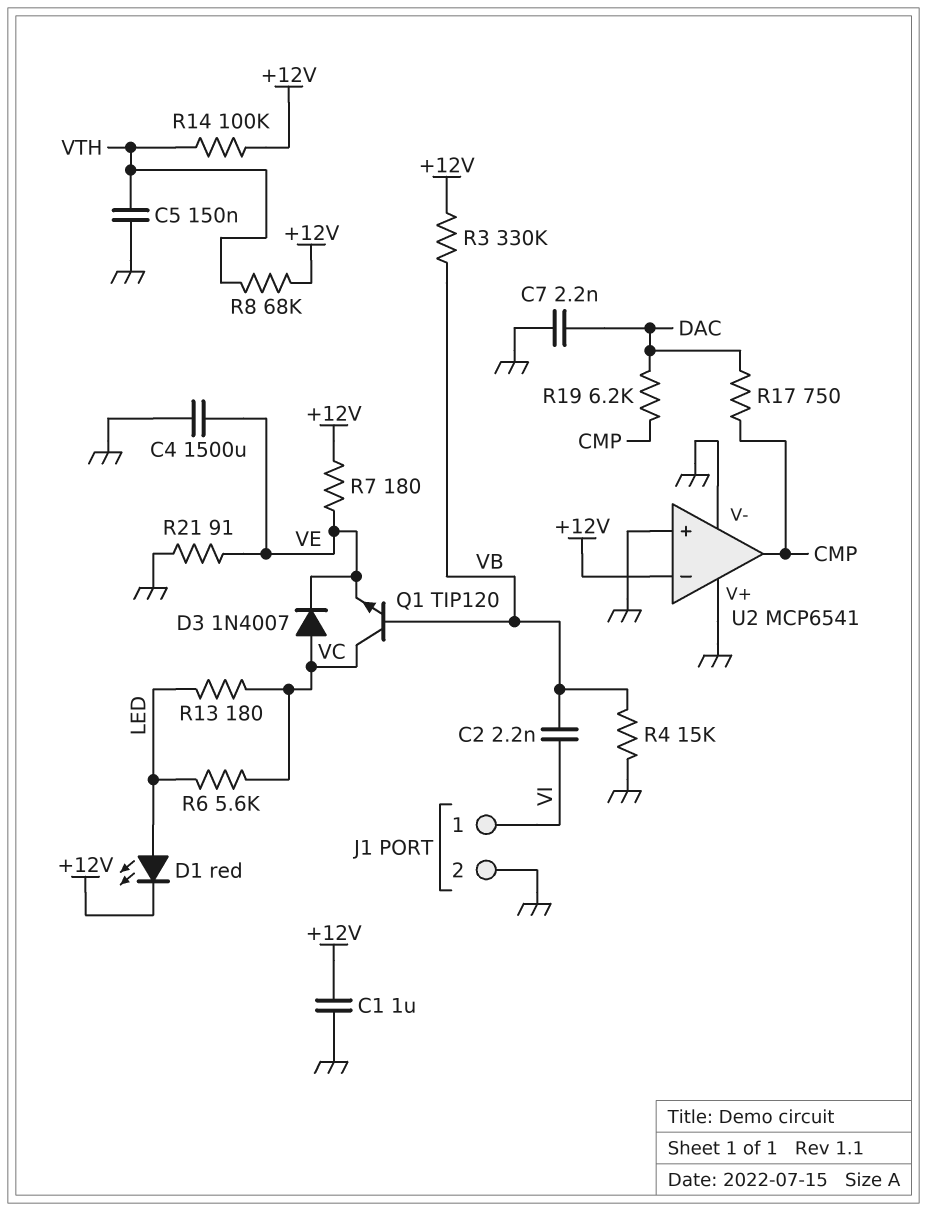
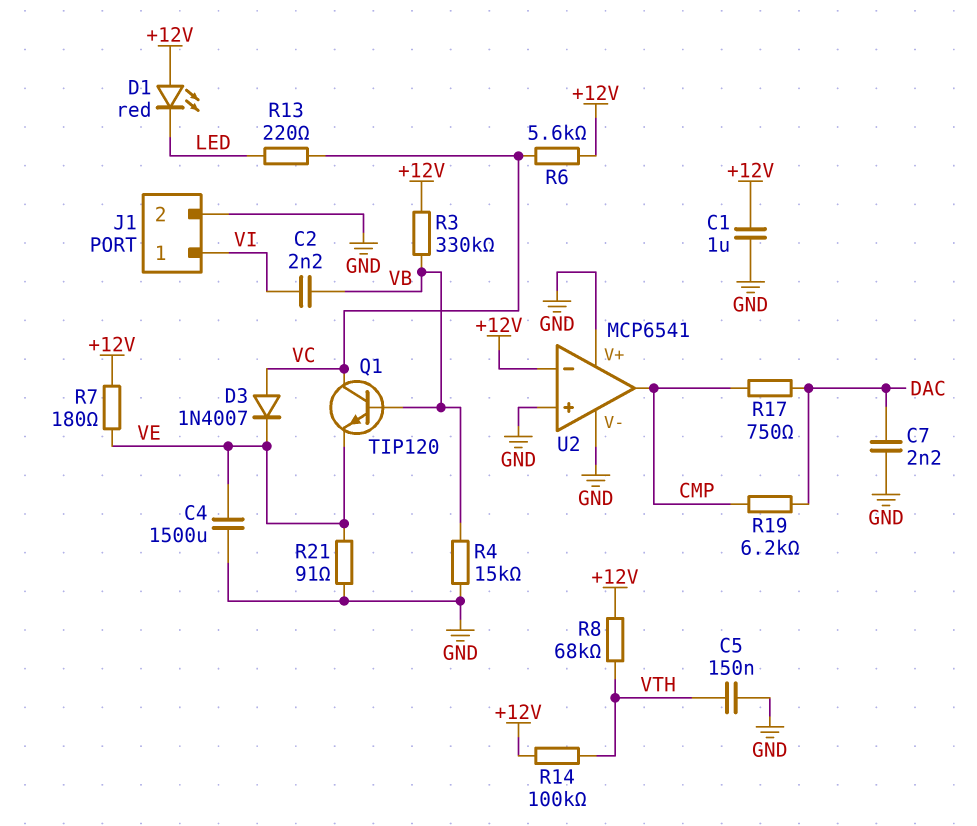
D1: LED red (A LED, K +12V) -> LED red (A +12V, K LED)
R6: 5.6k (LED, VC) -> 5.6k (+12V, VC)
R13: 180 (LED, VC) -> 220 (LED, VC)

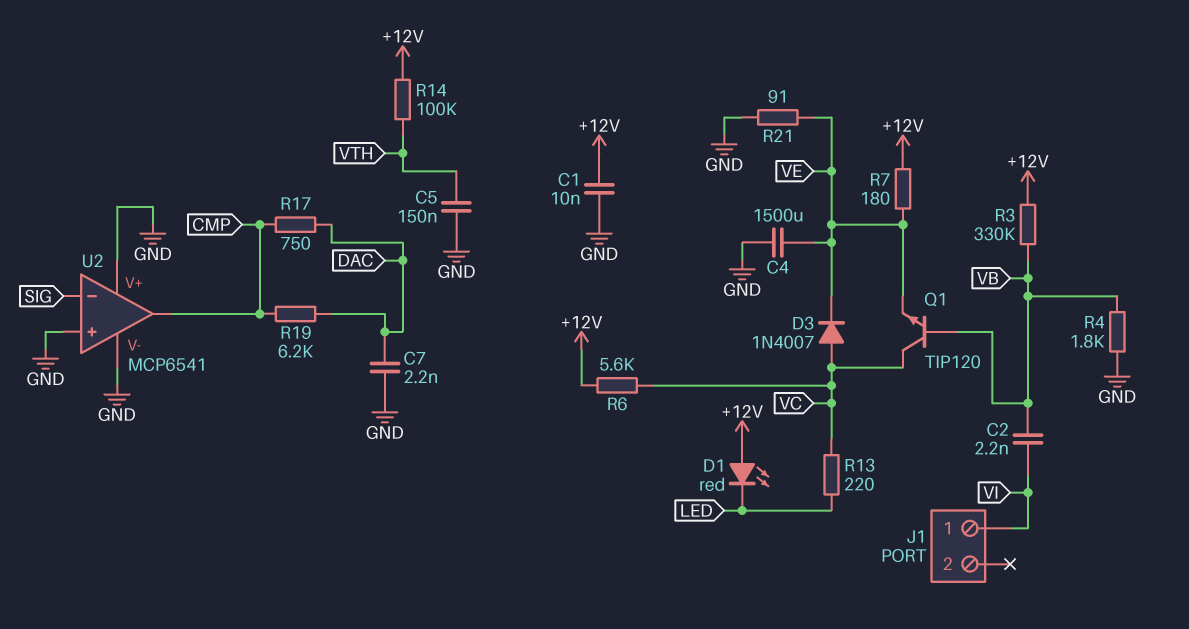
C1: 1uF (+12V, GND) -> 10nF (+12V, GND)
J1 pin 2: GND -> none
R4: 15k (GND, VB) -> 1.8k (GND, VB)
R8: 68k (+12V, VTH) -> none
U2 pin in-: +12V -> SIG

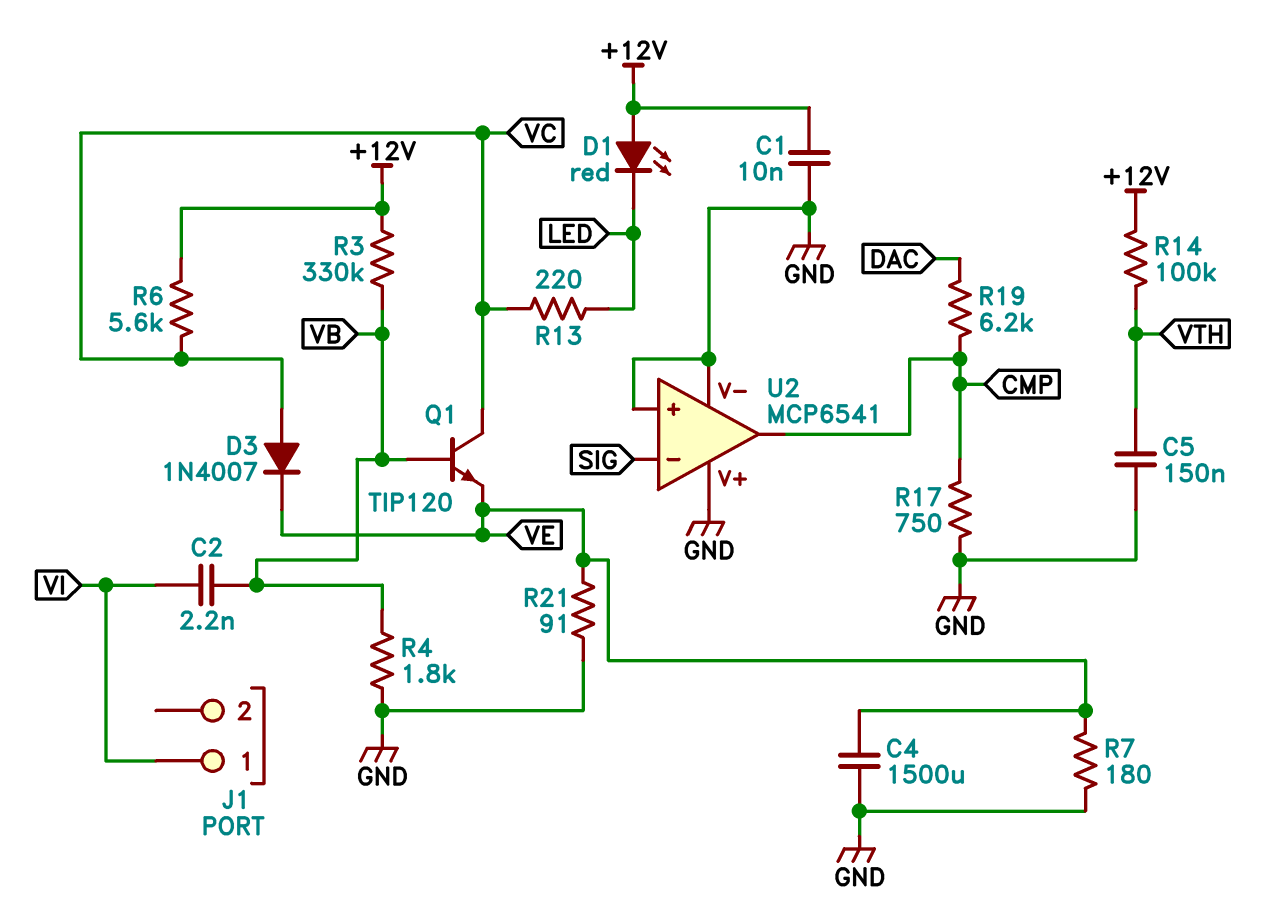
C7: 2.2nF (DAC, GND) -> none
R7: 180 (+12V, VE) -> 180 (GND, VE)
R17: 750 (CMP, DAC) -> 750 (CMP, GND)

